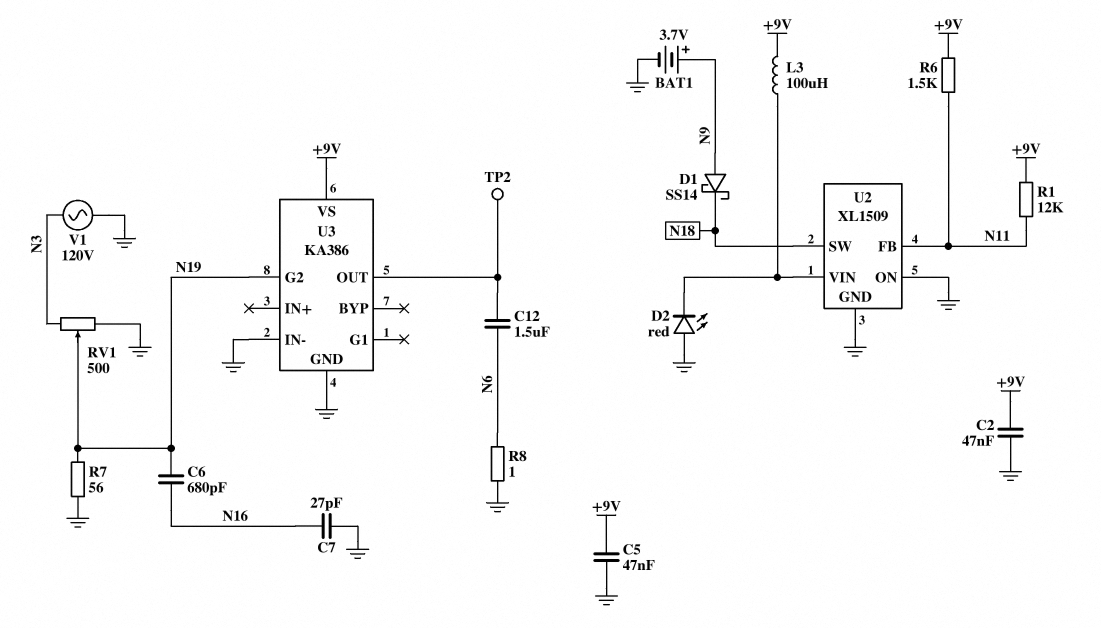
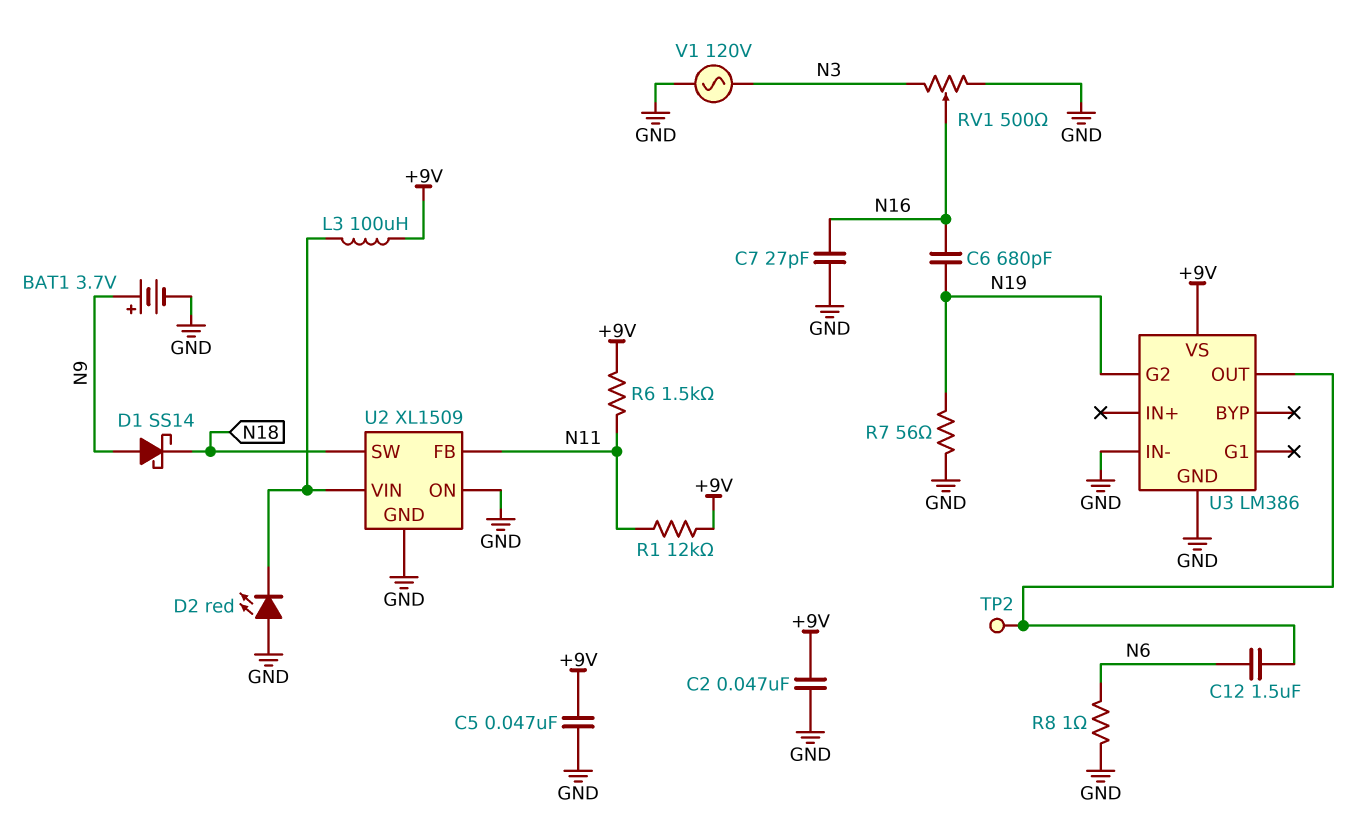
RV1: 500 (GND, N3, wiper N19) -> 500 (GND, N3, wiper N16)
U3: KA386 -> LM386

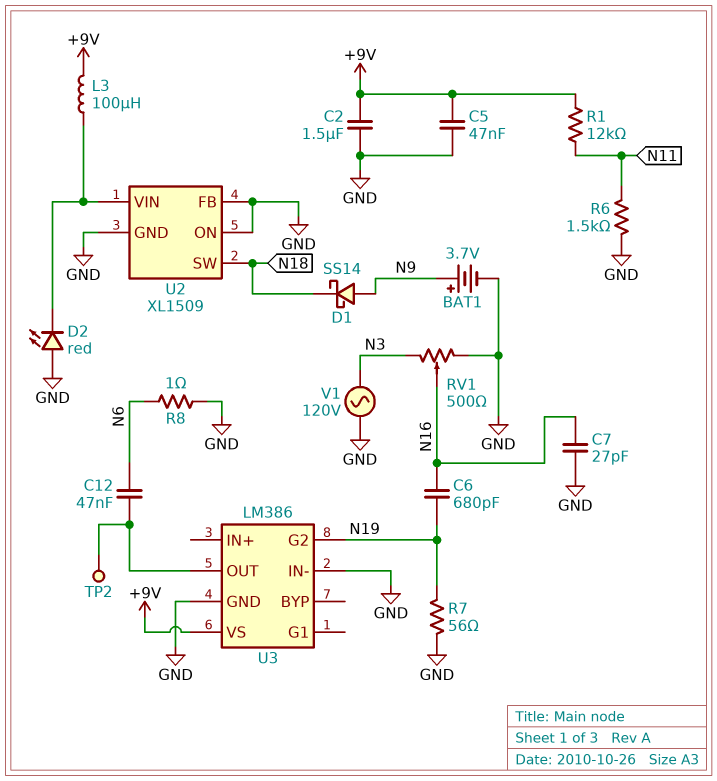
C2: 47nF (+9V, GND) -> 1.5uF (+9V, GND)
C12: 1.5uF (N6, U3/OUT) -> 47nF (N6, U3/OUT)
R6: 1.5k (+9V, N11) -> 1.5k (GND, N11)
U2 pin FB: N11 -> GND

